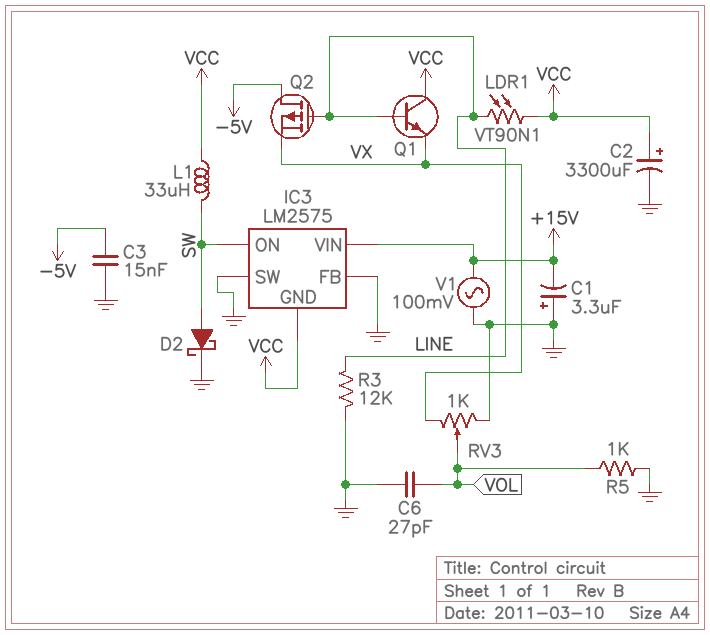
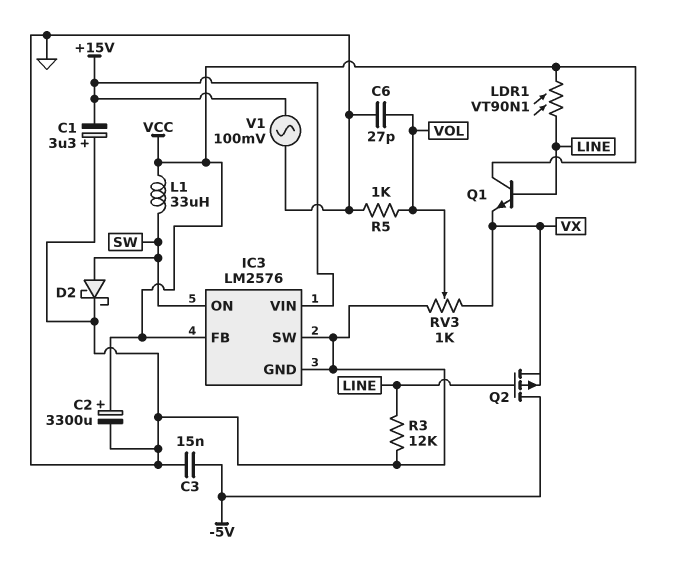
IC3: LM2575 -> LM2576
IC3 pin FB: GND -> VCC
IC3 pin GND: VCC -> GND

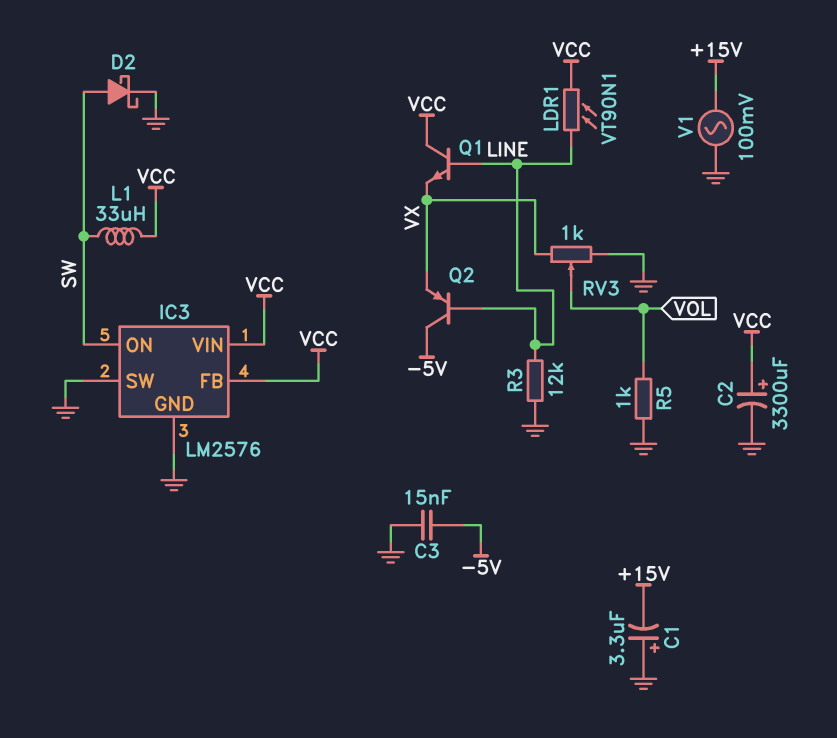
C6: 27pF (GND, VOL) -> none
IC3 pin VIN: +15V -> VCC
Q2: PMOS (G LINE, D -5V, S VX) -> PNP (B LINE, C -5V, E VX)

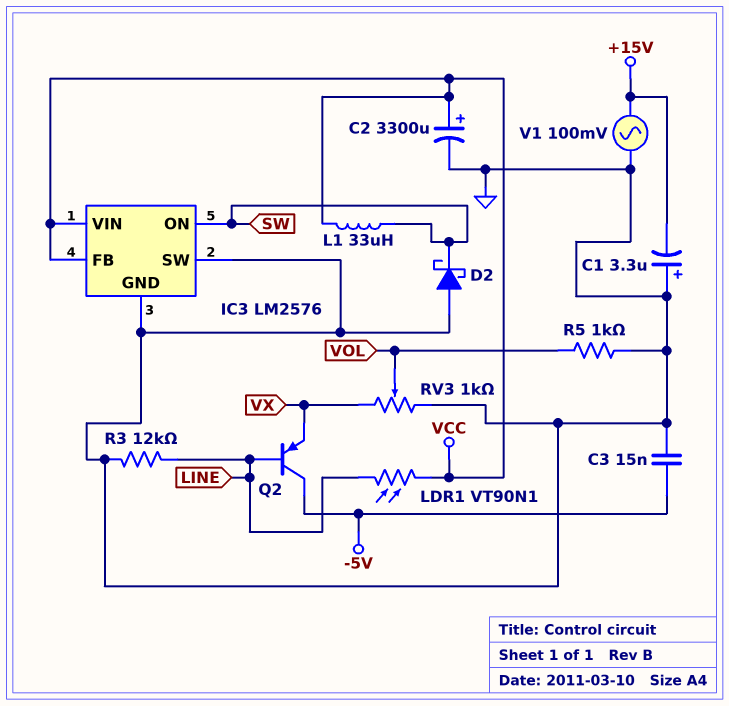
D2: schottky (A SW, K GND) -> schottky (A GND, K SW)
Q1: NPN (B LINE, C VCC, E VX) -> none

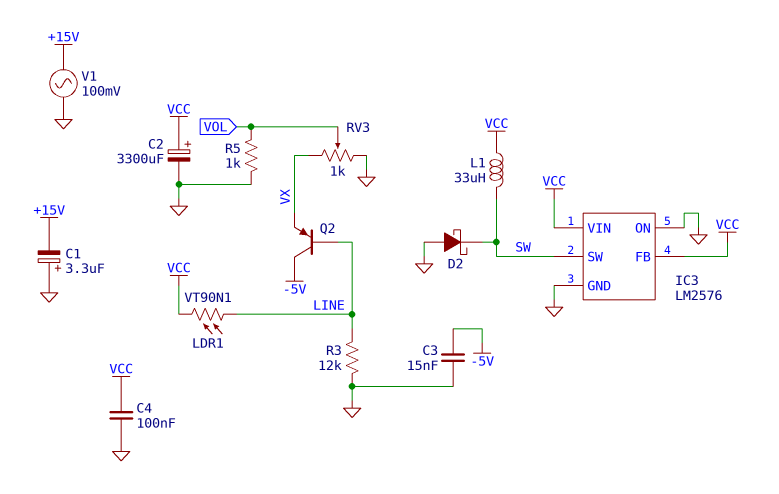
C4: none -> 100nF (GND, VCC)
IC3 pin ON: SW -> GND
IC3 pin SW: GND -> SW

